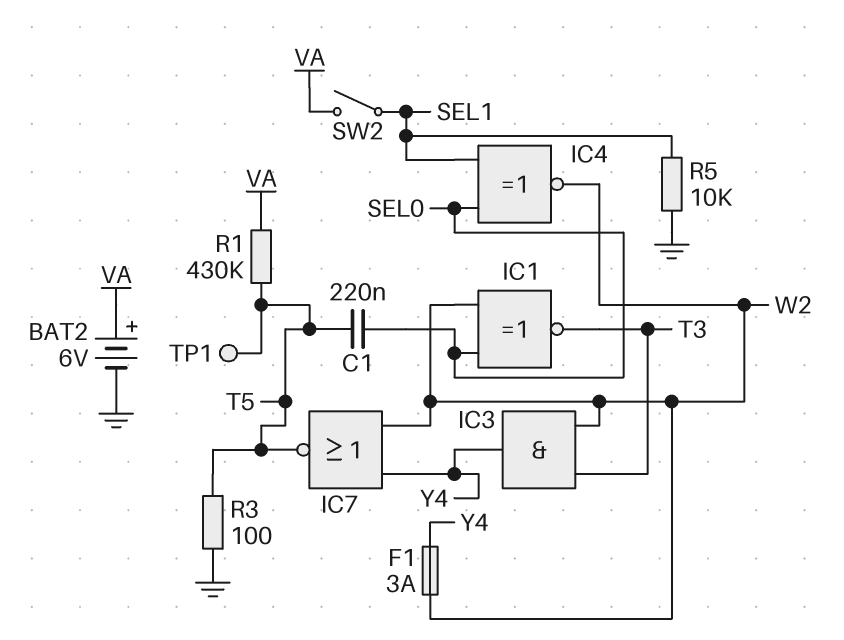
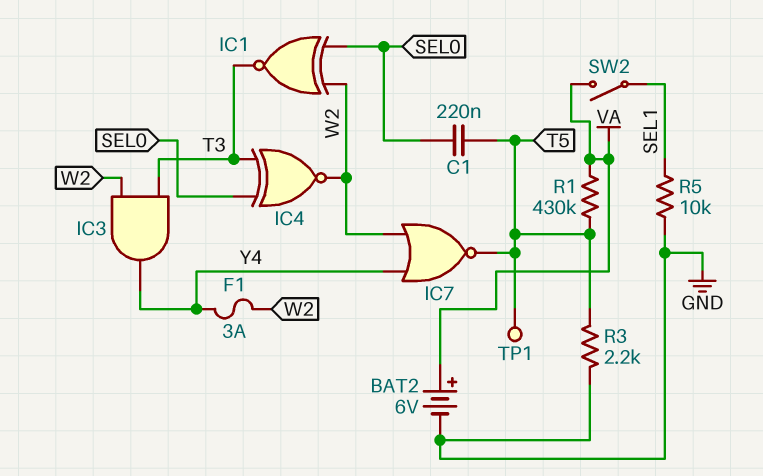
IC4: XNOR (in SEL0, in SEL1, out W2) -> XNOR (in SEL0, in T3, out W2)
R3: 100 (GND, T5) -> 2.2k (GND, T5)

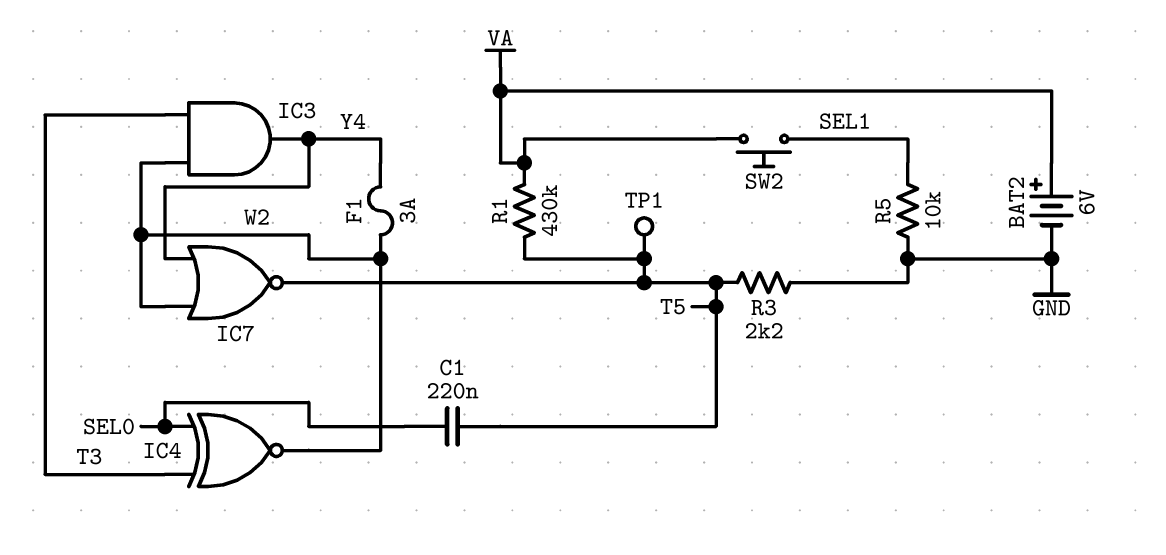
IC1: XNOR (in SEL0, in W2, out T3) -> none
SW2: switch (SEL1, VA) -> button (SEL1, VA)

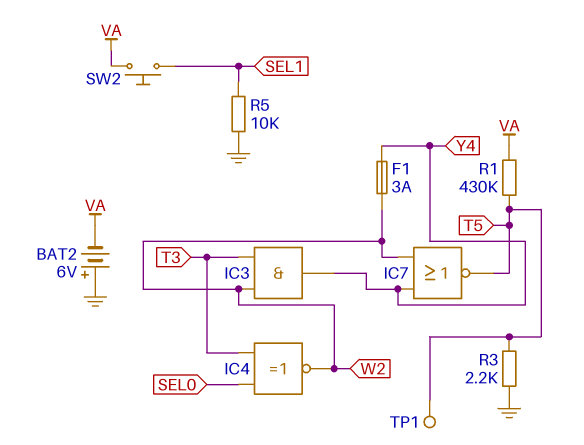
BAT2: 6V (plus VA, minus GND) -> 6V (plus GND, minus VA)
C1: 220nF (SEL0, T5) -> none

